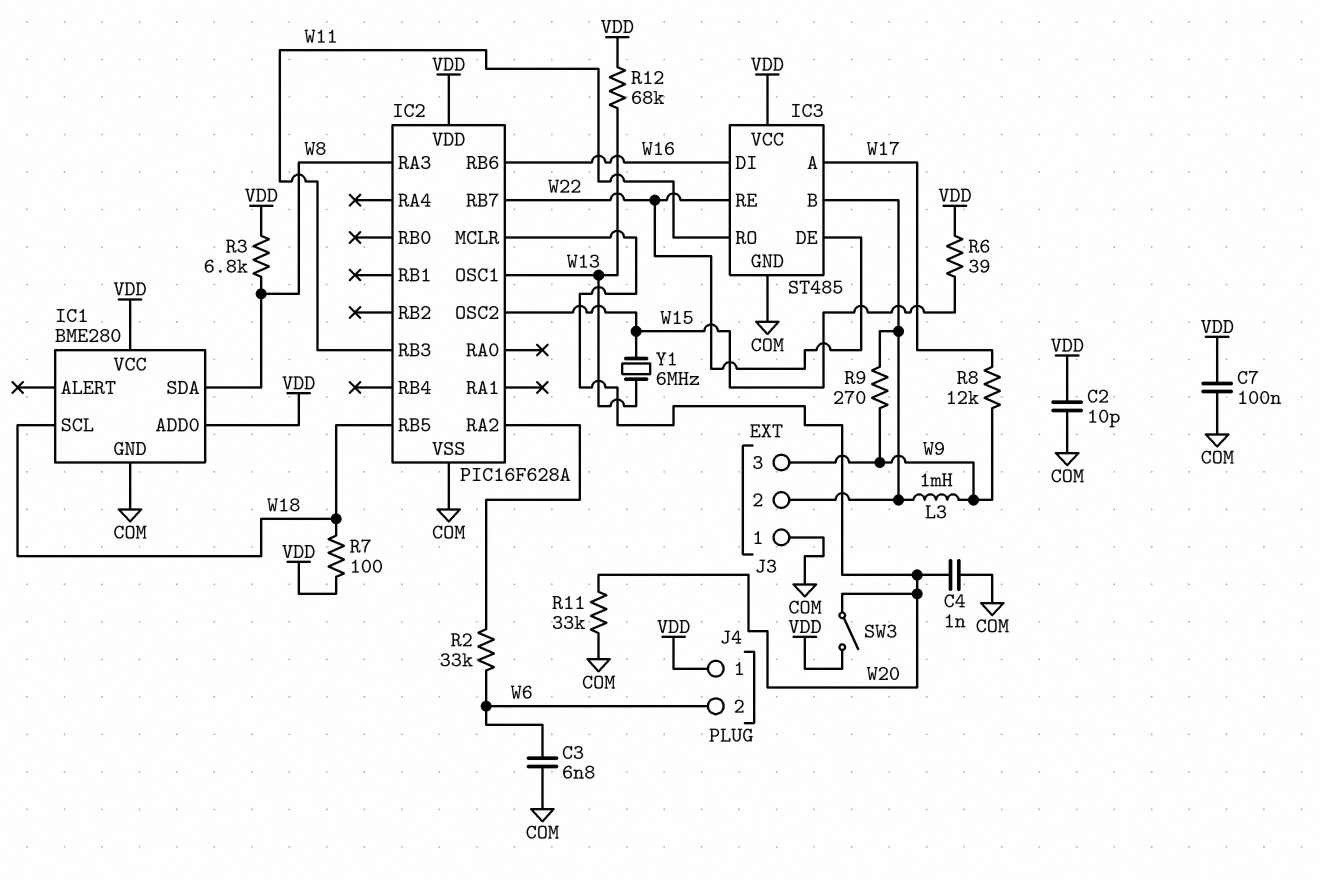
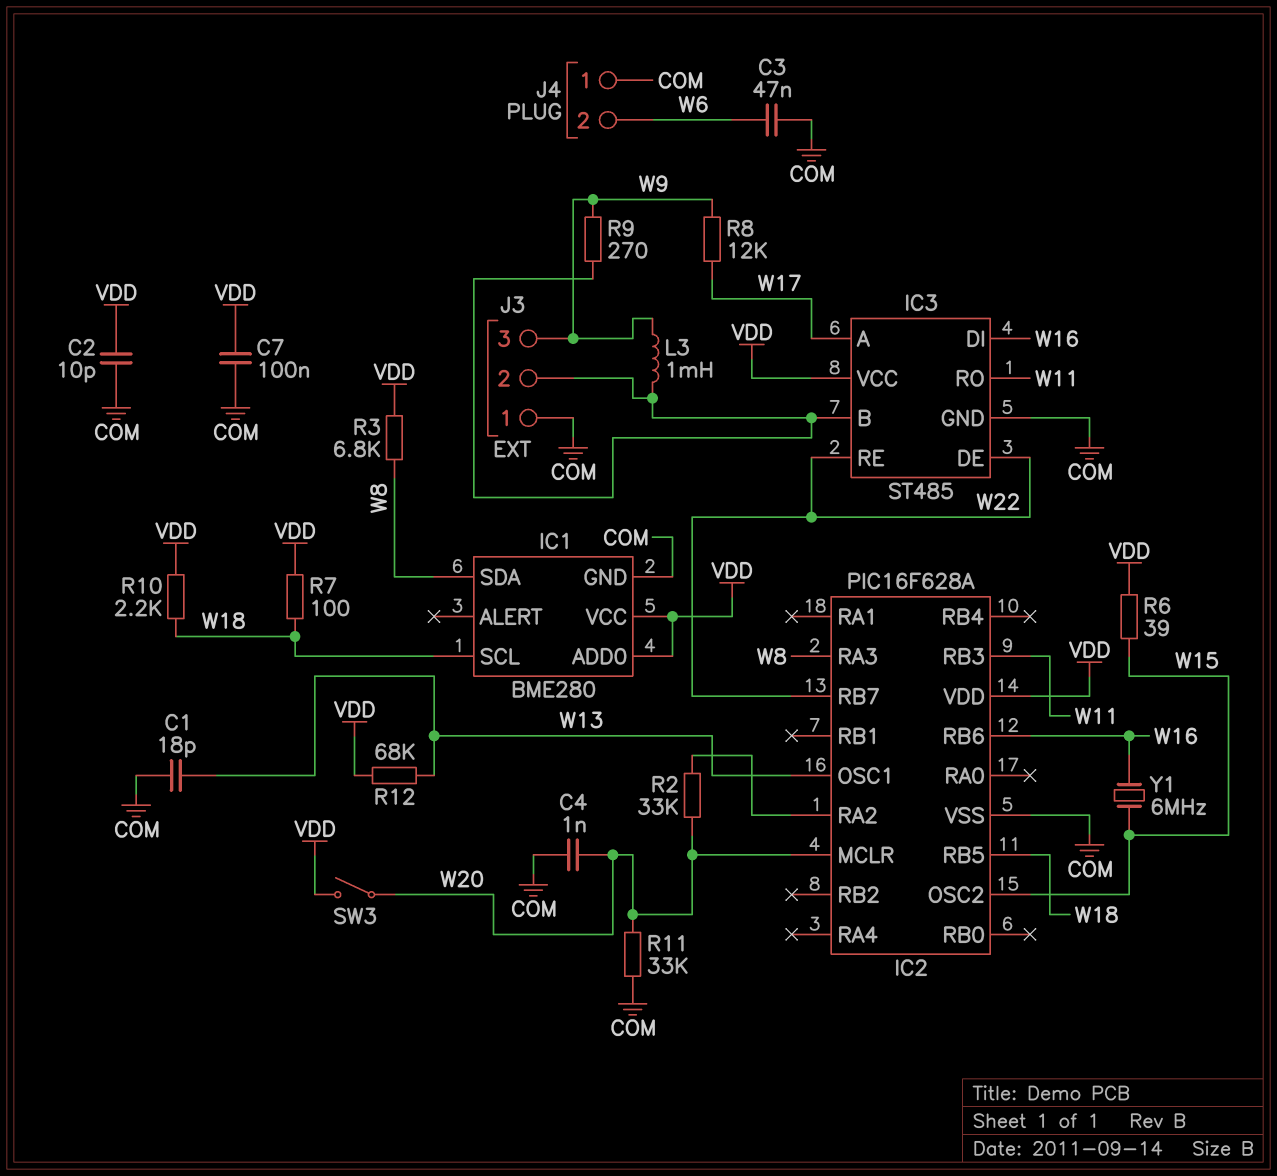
C1: none -> 18pF (COM, W13)
C3: 6.8nF (COM, W6) -> 47nF (COM, W6)
J4 pin 1: VDD -> COM
R2: 33k (IC2/RA2, W6) -> 33k (IC2/RA2, W20)
R10: none -> 2.2k (VDD, W18)
Y1: 6MHz (W13, W15) -> 6MHz (W15, W16)

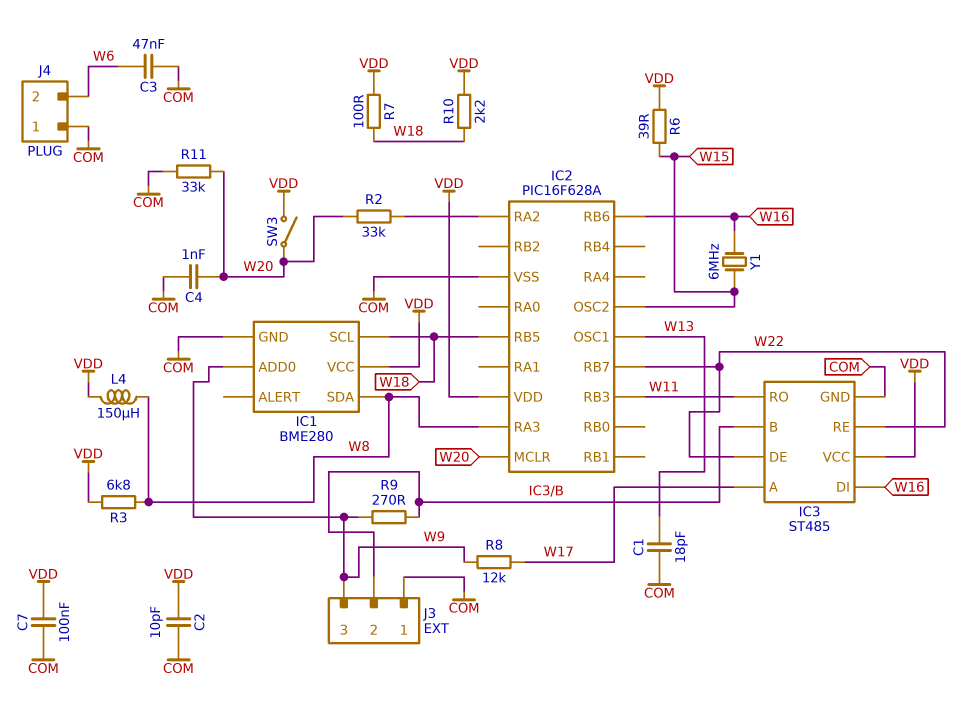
IC1 pin ADD0: VDD -> W9
L3: 1mH (IC3/B, W9) -> none
L4: none -> 150uH (VDD, W8)
R12: 68k (VDD, W13) -> none

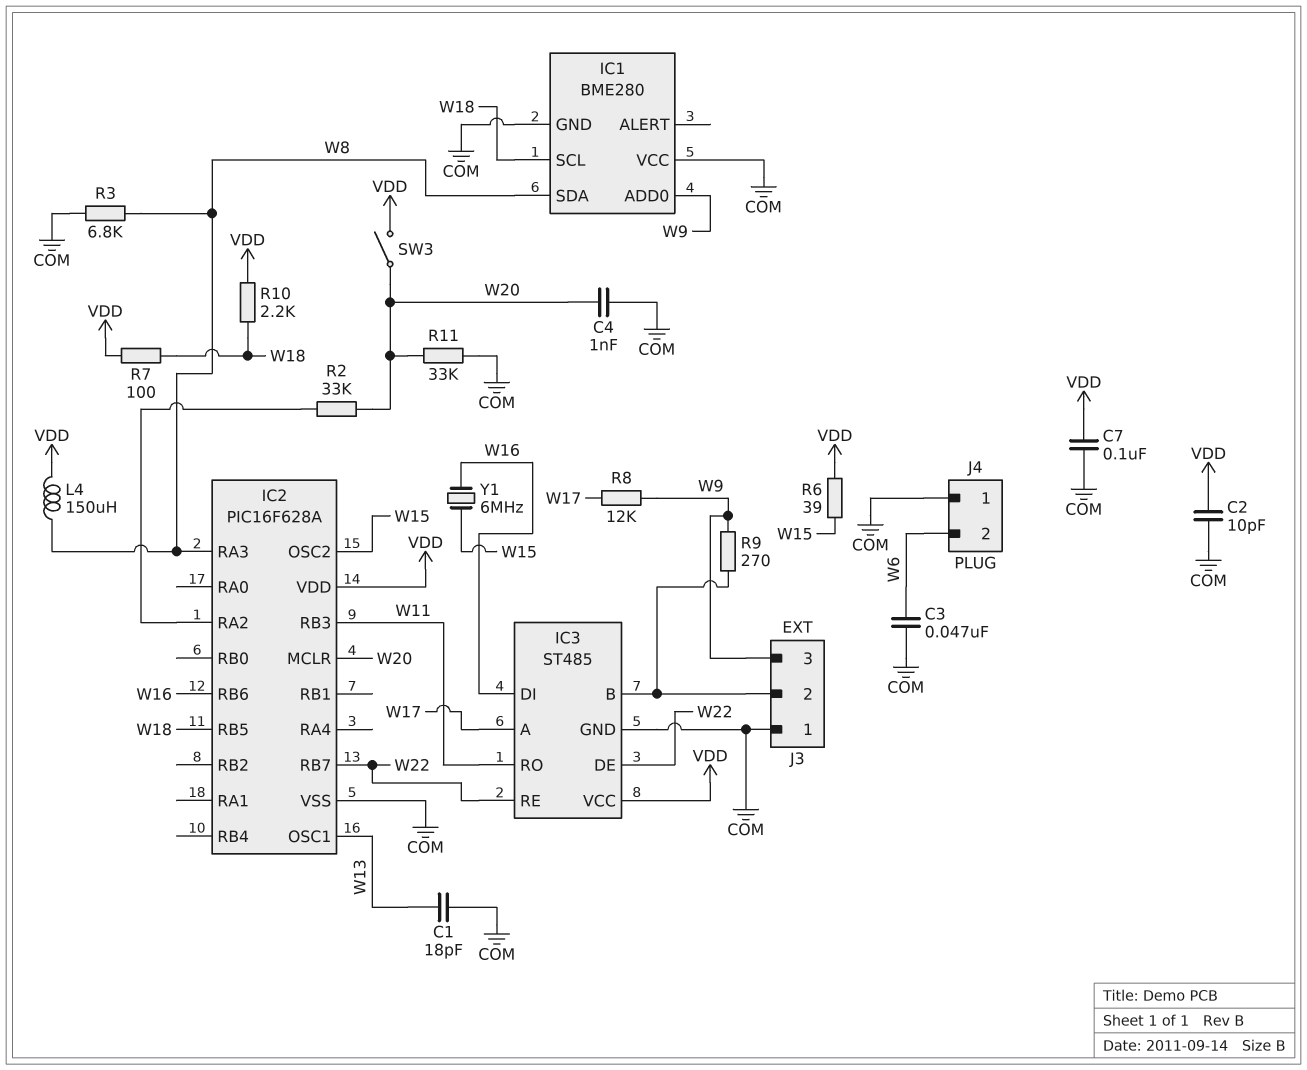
IC1 pin VCC: VDD -> COM
R3: 6.8k (VDD, W8) -> 6.8k (COM, W8)

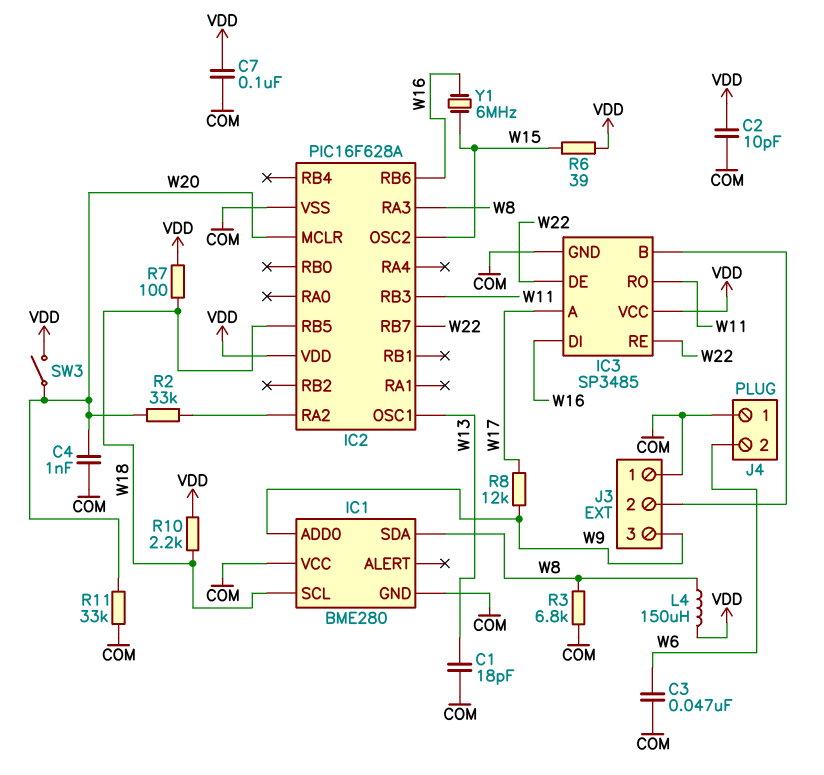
IC3: ST485 -> SP3485
R9: 270 (IC3/B, W9) -> none

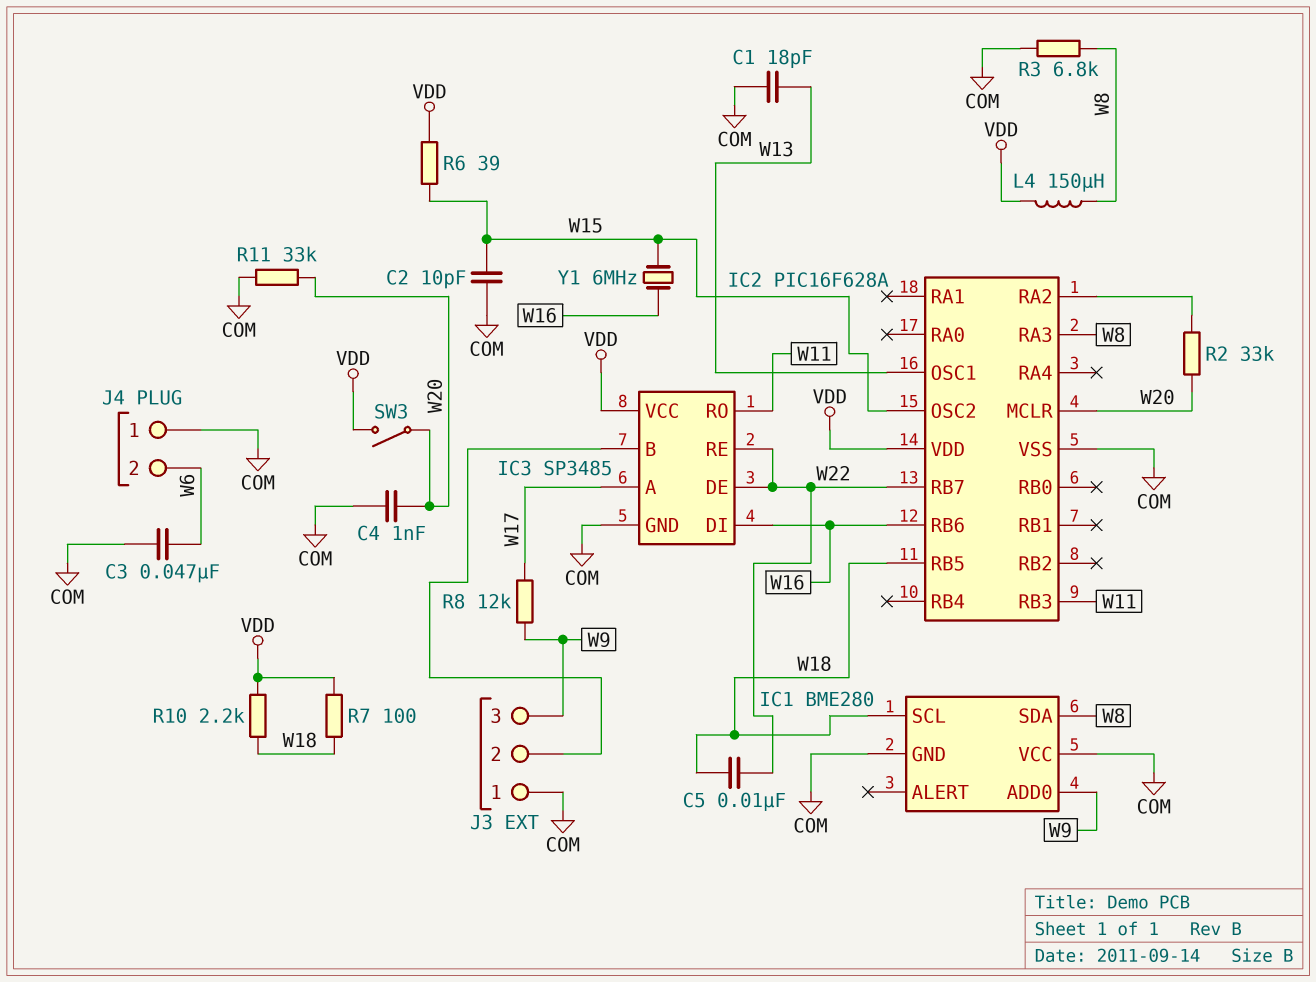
C2: 10pF (COM, VDD) -> 10pF (COM, W15)
C5: none -> 10nF (W18, W22)
C7: 100nF (COM, VDD) -> none

